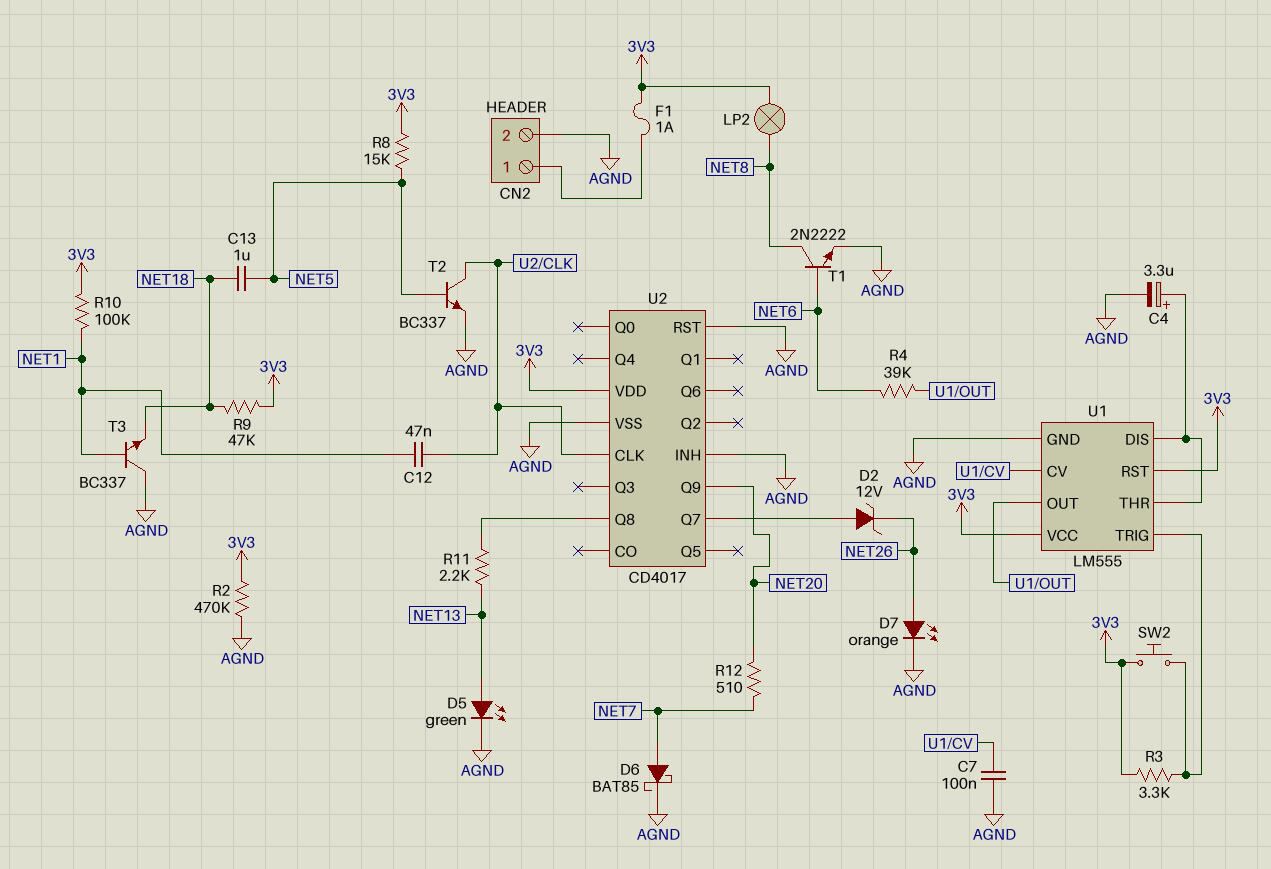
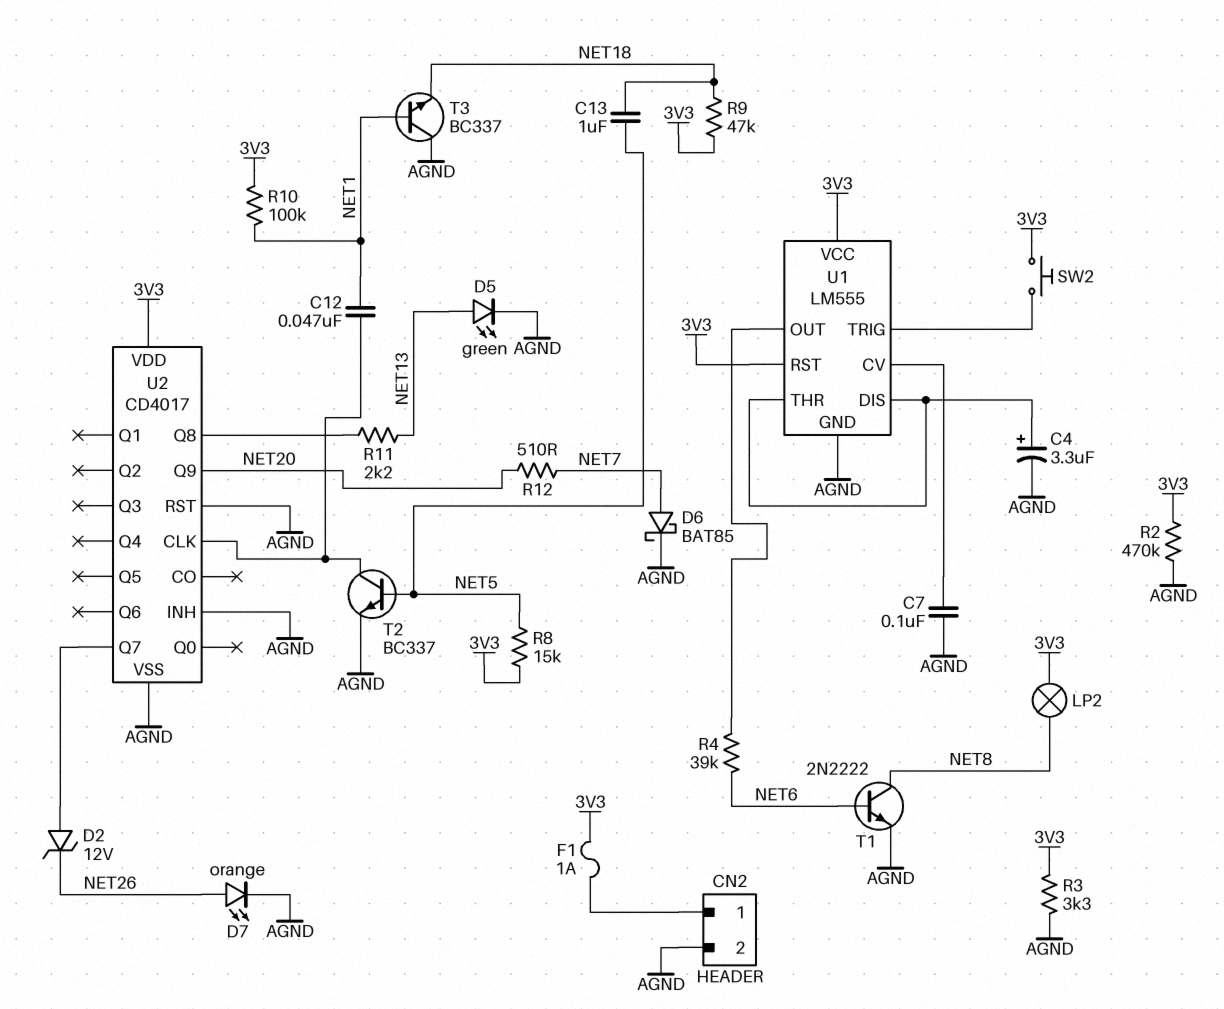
R3: 3.3k (3V3, U1/TRIG) -> 3.3k (3V3, AGND)

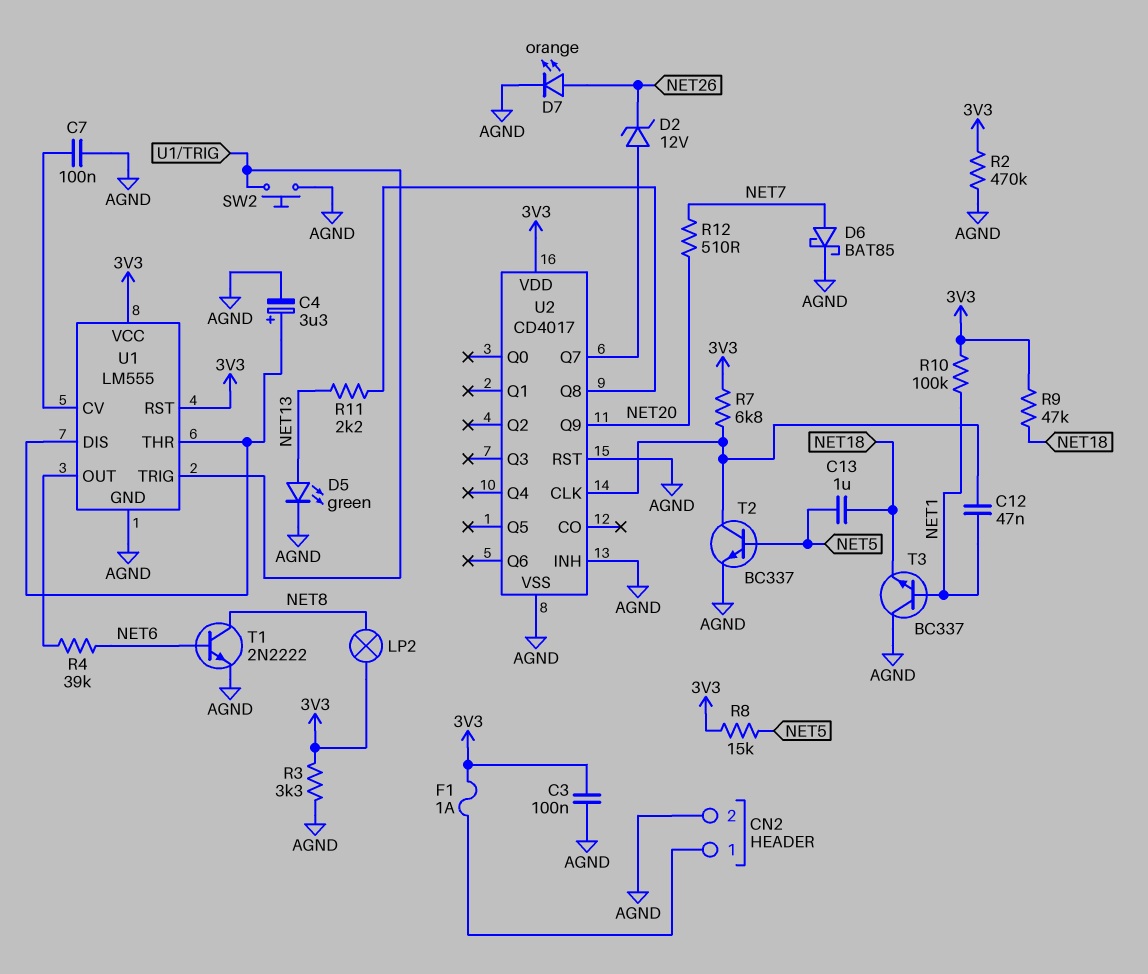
C3: none -> 100nF (3V3, AGND)
R7: none -> 6.8k (3V3, U2/CLK)
SW2: button (3V3, U1/TRIG) -> button (AGND, U1/TRIG)

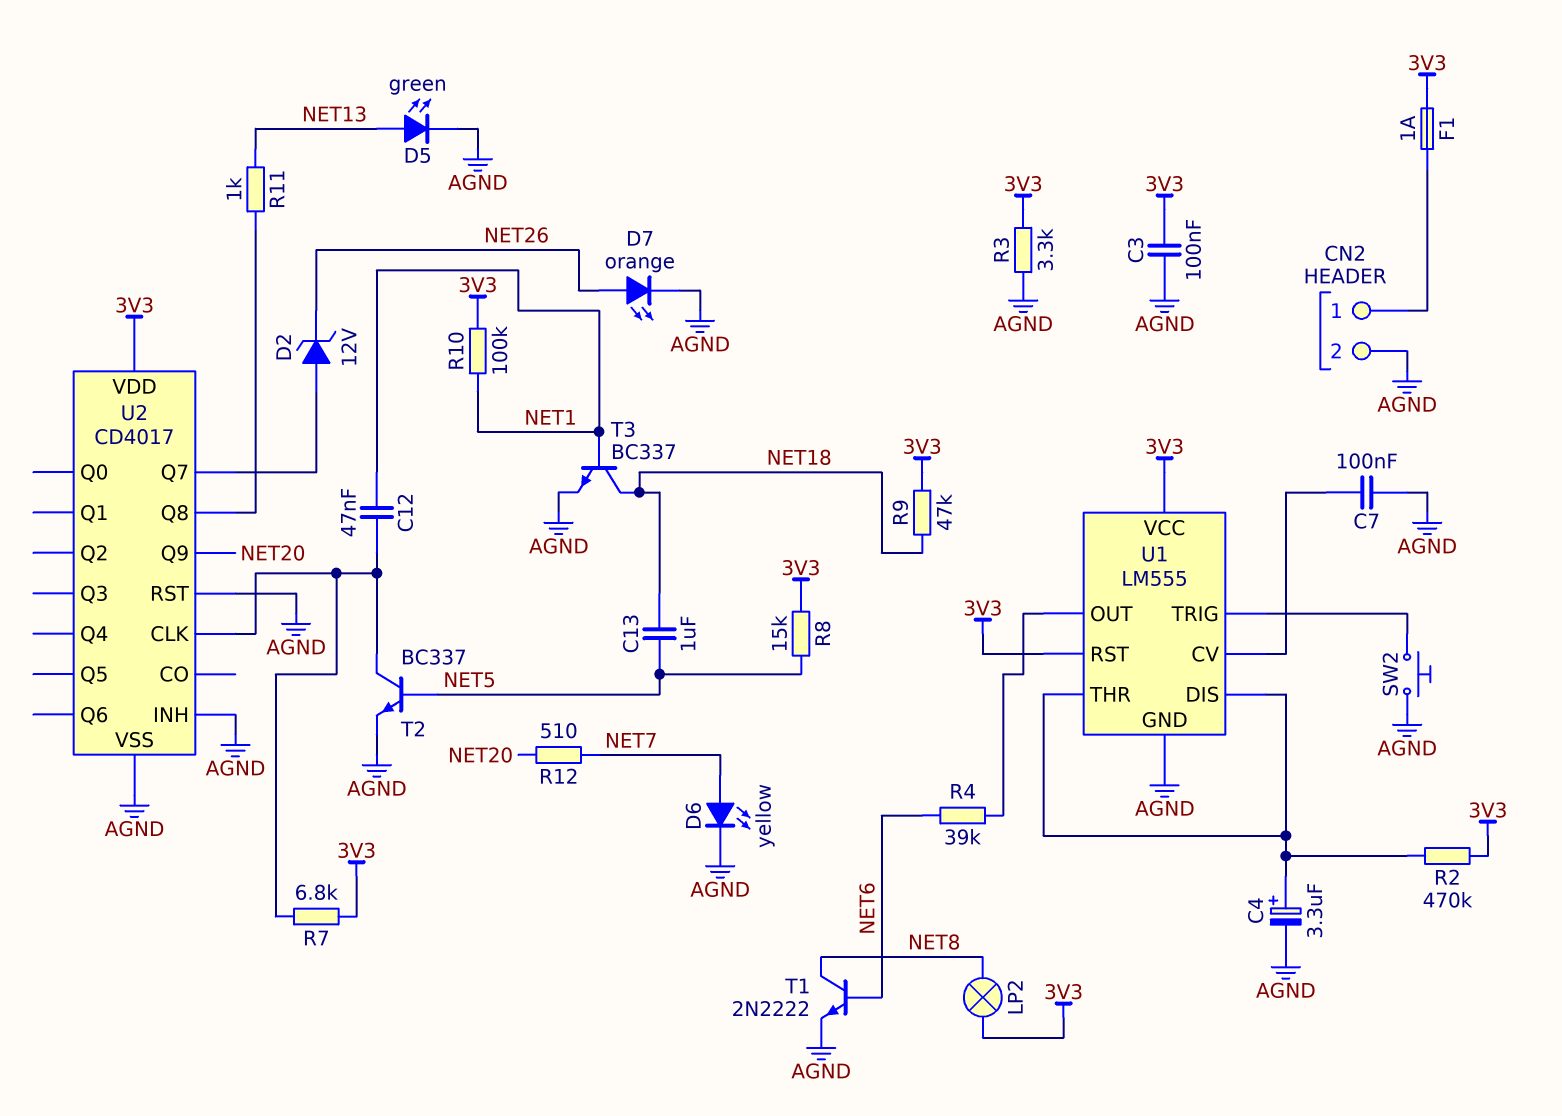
D6: schottky BAT85 (A NET7, K AGND) -> LED yellow (A NET7, K AGND)
R2: 470k (3V3, AGND) -> 470k (3V3, U1/DIS)
R11: 2.2k (NET13, U2/Q8) -> 1k (NET13, U2/Q8)
T3: NPN BC337 (B NET1, C AGND, E NET18) -> NPN BC337 (B NET1, C NET18, E AGND)

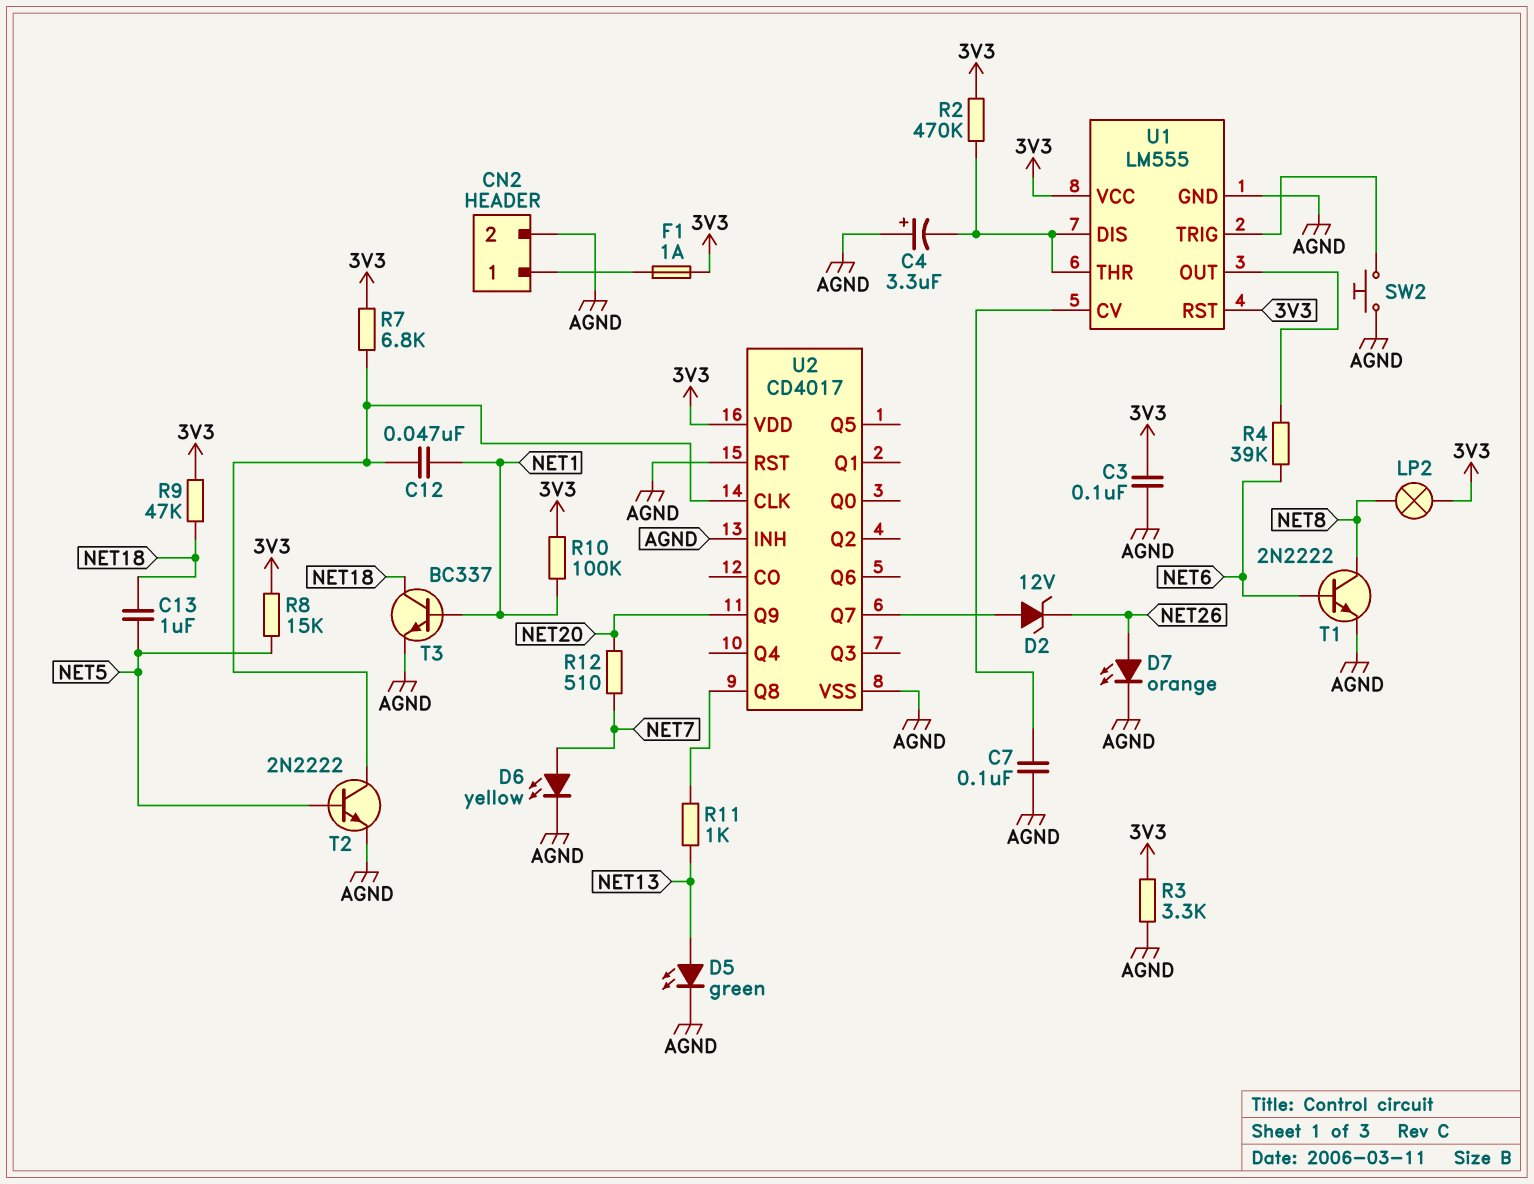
C4: 3.3uF (plus U1/DIS, minus AGND) -> 3.3uF (plus AGND, minus U1/DIS)
T2: NPN BC337 (B NET5, C U2/CLK, E AGND) -> NPN 2N2222 (B NET5, C U2/CLK, E AGND)

